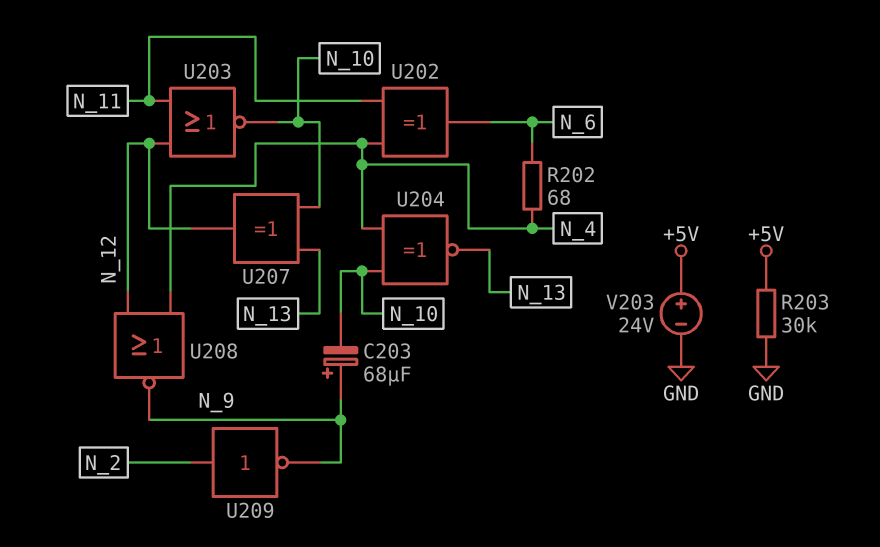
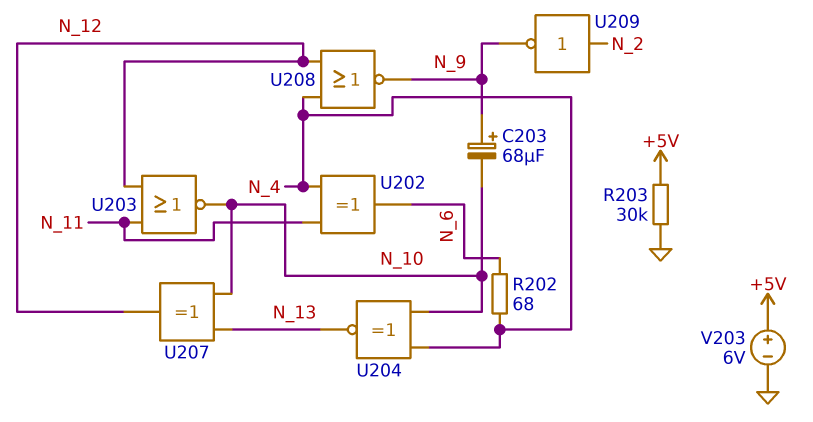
V203: 24V (plus +5V, minus GND) -> 6V (plus +5V, minus GND)

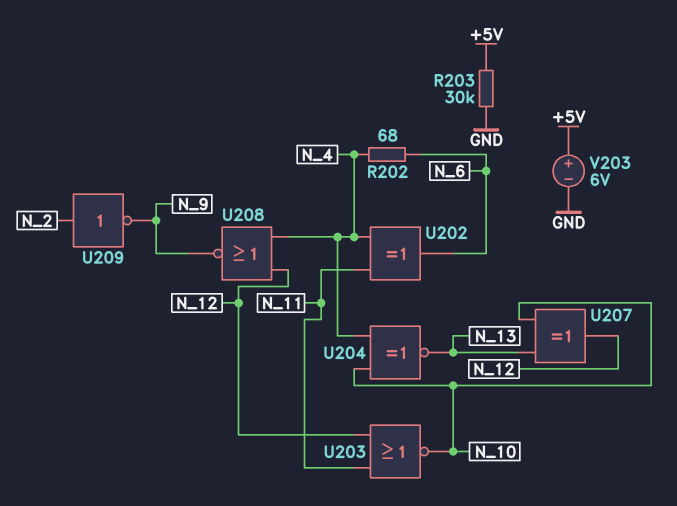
C203: 68uF (plus N_9, minus N_10) -> none

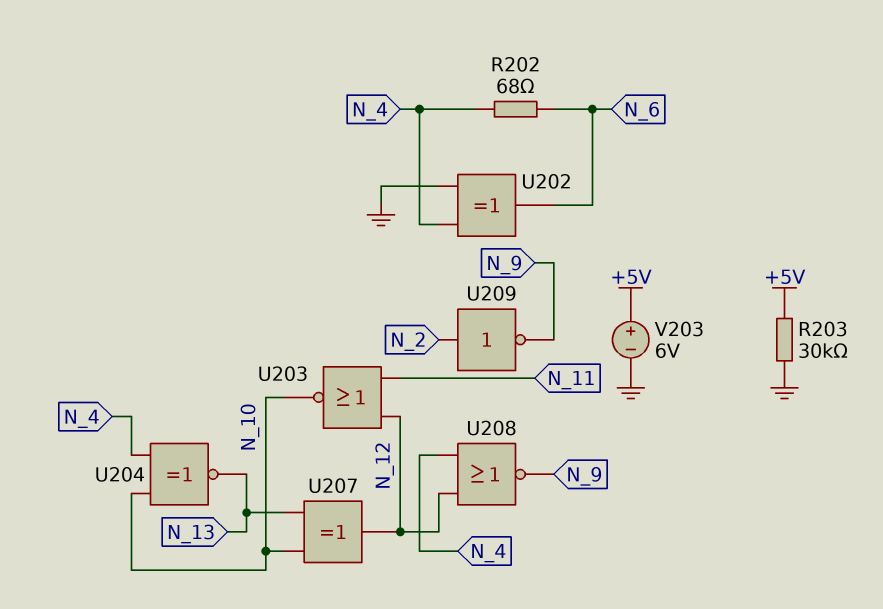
U202: XOR (in N_4, in N_11, out N_6) -> XOR (in GND, in N_4, out N_6)

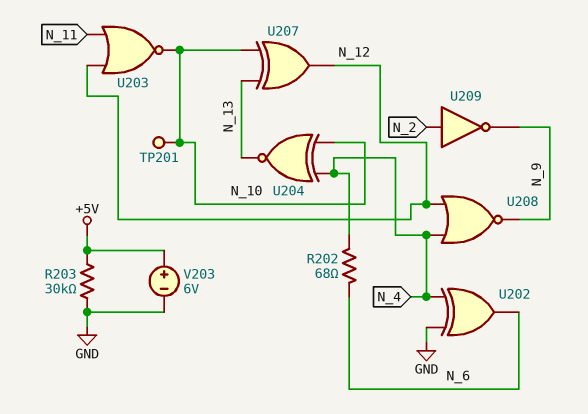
TP201: none -> test point (N_10)

